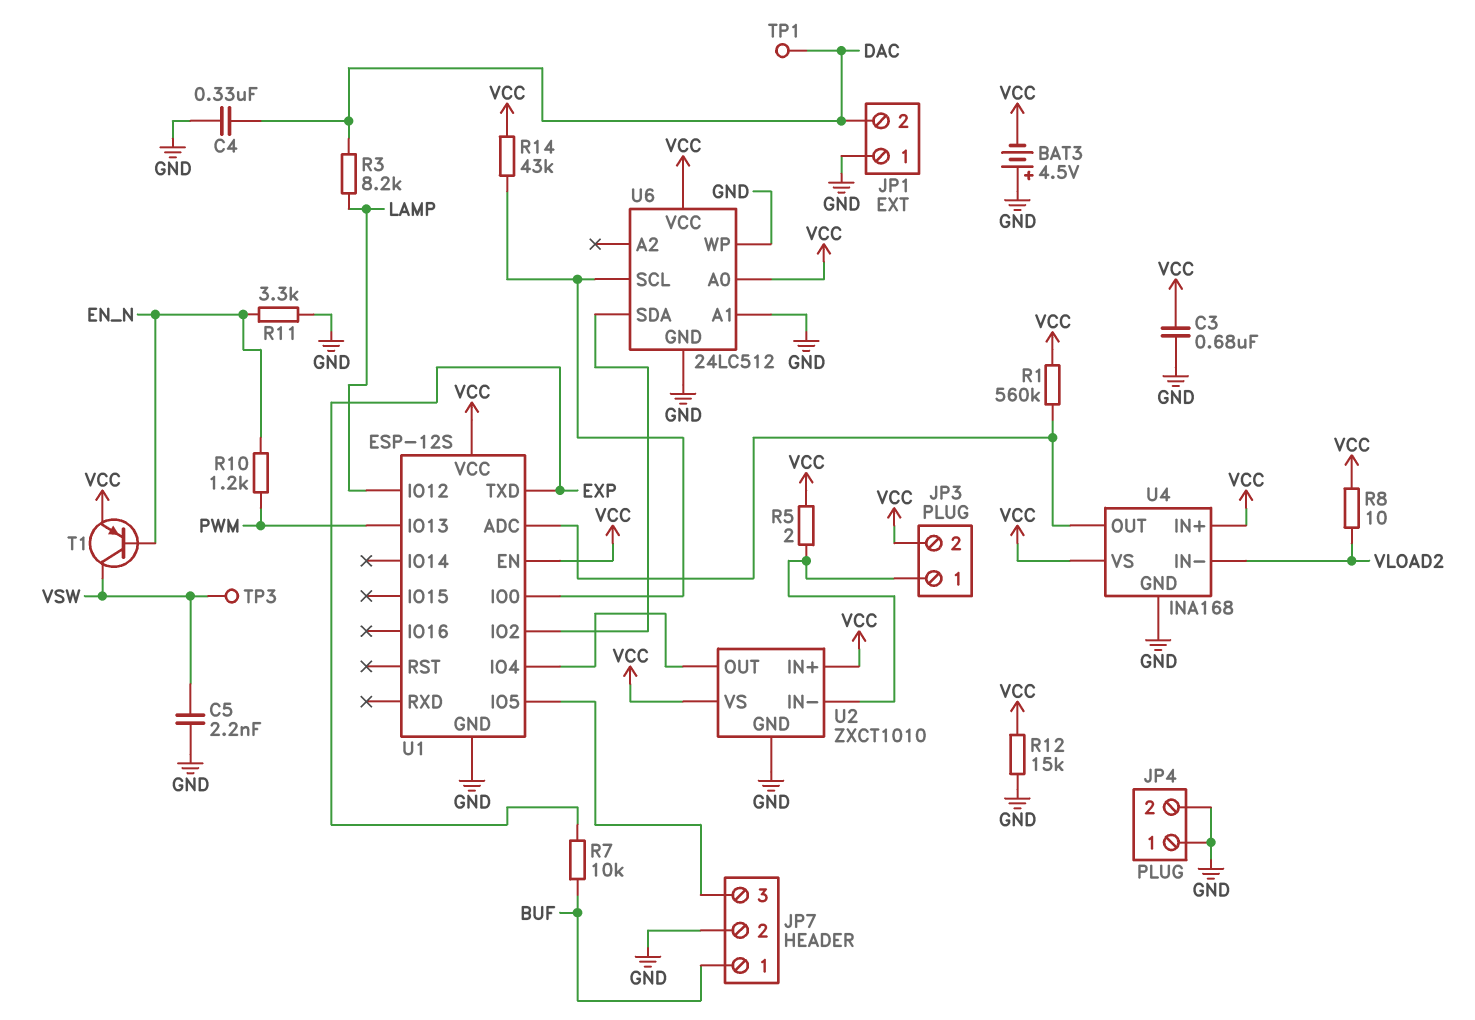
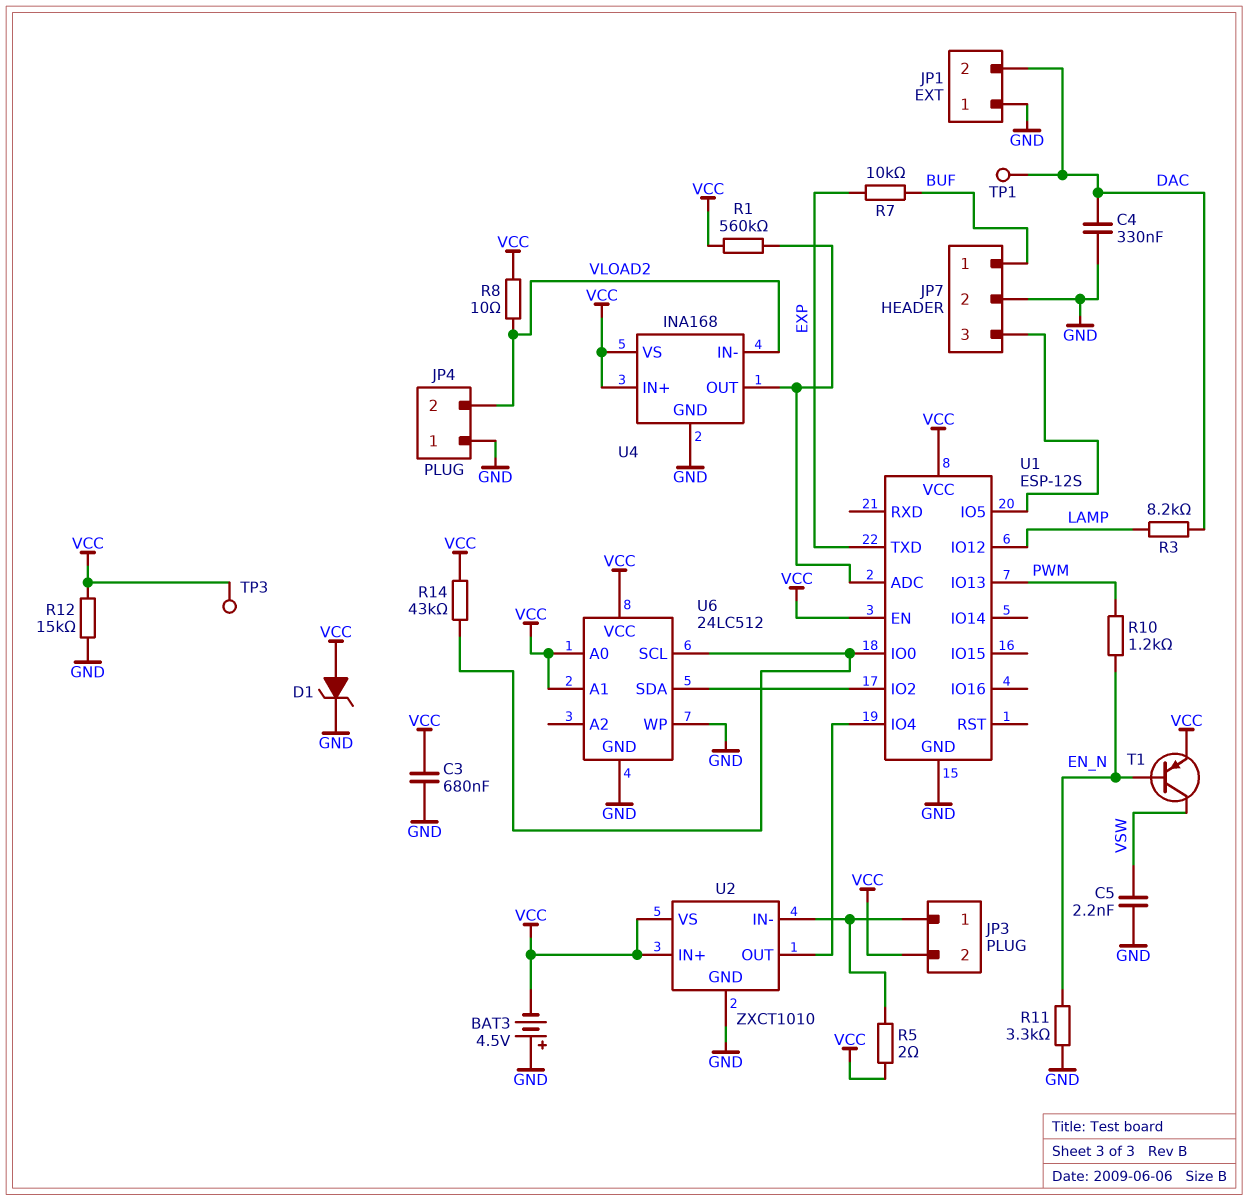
D1: none -> zener (A VCC, K GND)
JP4 pin 2: GND -> VLOAD2
TP3: test point (VSW) -> test point (VCC)
U6 pin A1: GND -> VCC

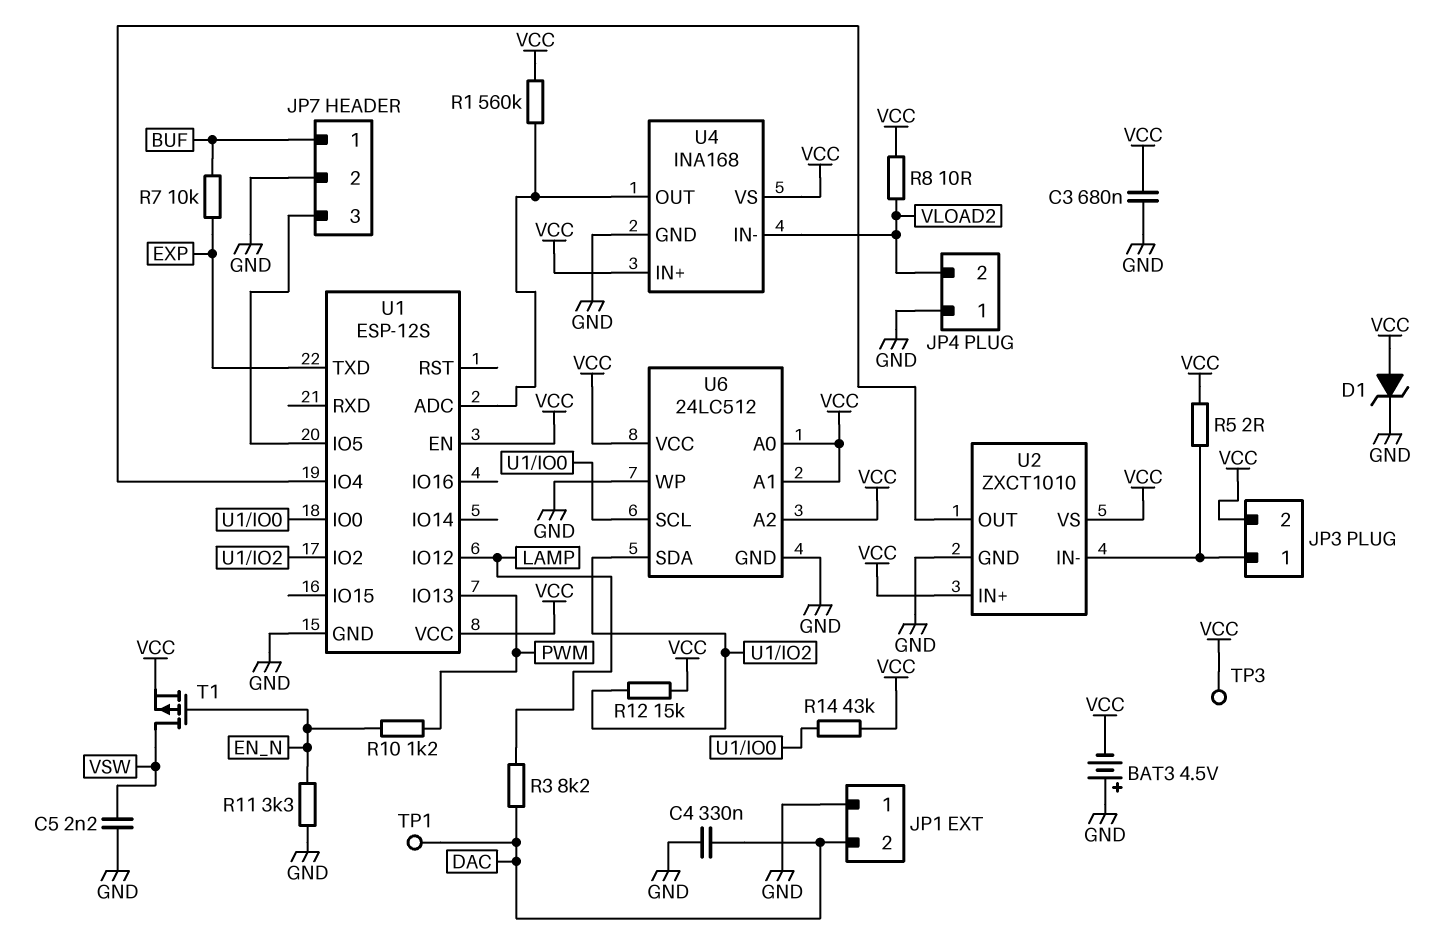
R12: 15k (GND, VCC) -> 15k (U1/IO2, VCC)
T1: PNP (B EN_N, C VSW, E VCC) -> PMOS (G EN_N, D VSW, S VCC)
U6 pin A2: none -> VCC

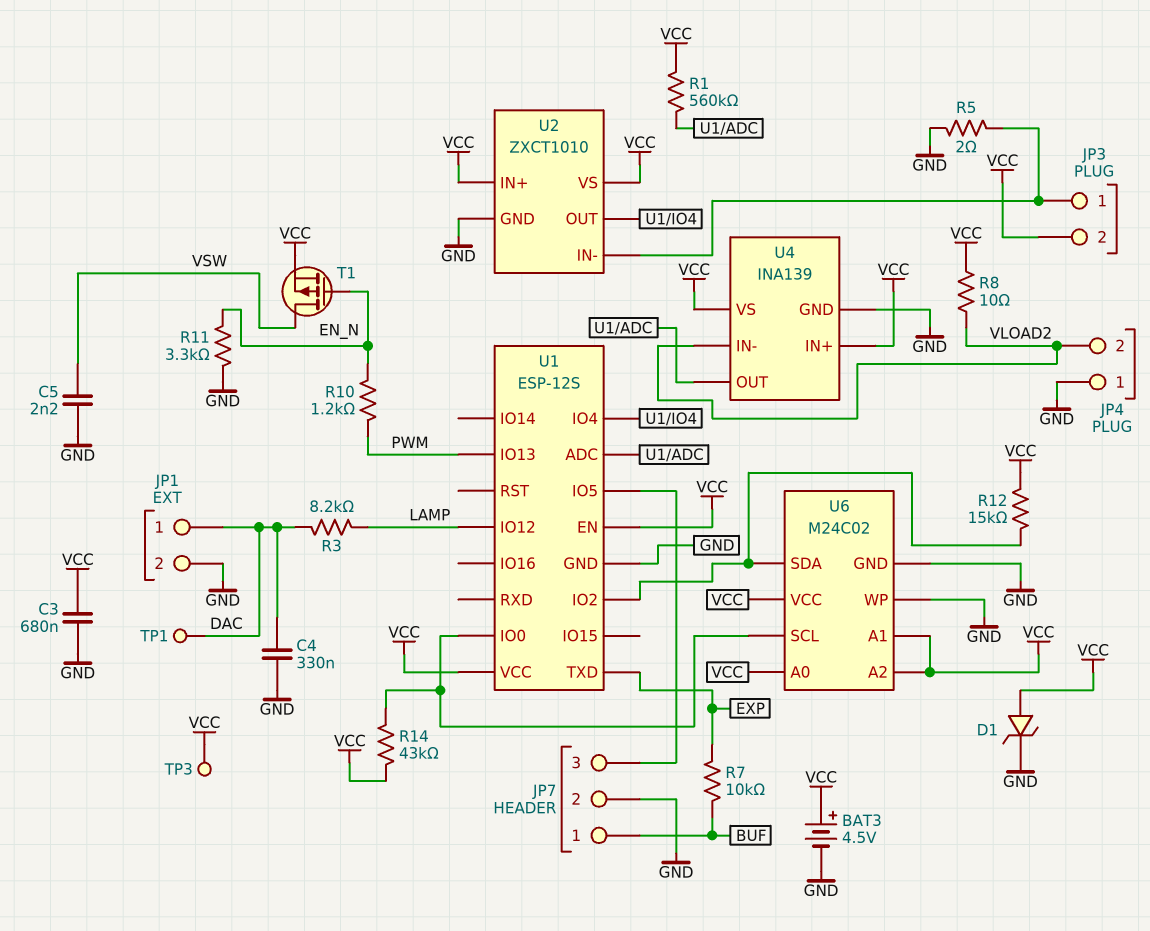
BAT3: 4.5V (plus GND, minus VCC) -> 4.5V (plus VCC, minus GND)
JP1 pin 1: GND -> DAC
JP1 pin 2: DAC -> GND
R5: 2 (JP3/1, VCC) -> 2 (GND, JP3/1)
U4: INA168 -> INA139
U6: 24LC512 -> M24C02

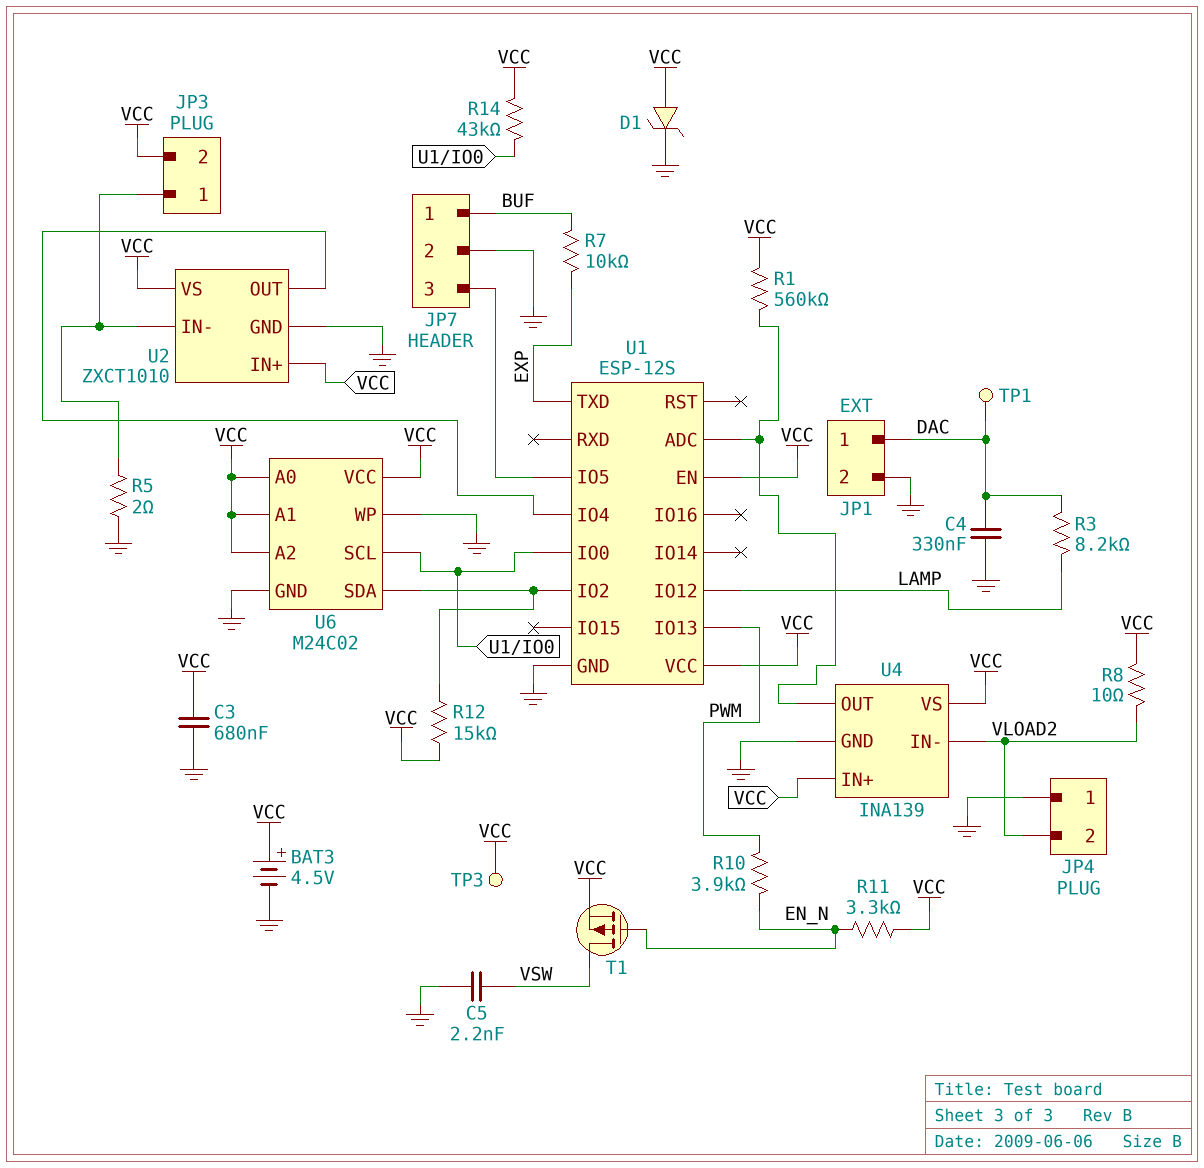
R10: 1.2k (EN_N, PWM) -> 3.9k (EN_N, PWM)
R11: 3.3k (EN_N, GND) -> 3.3k (EN_N, VCC)

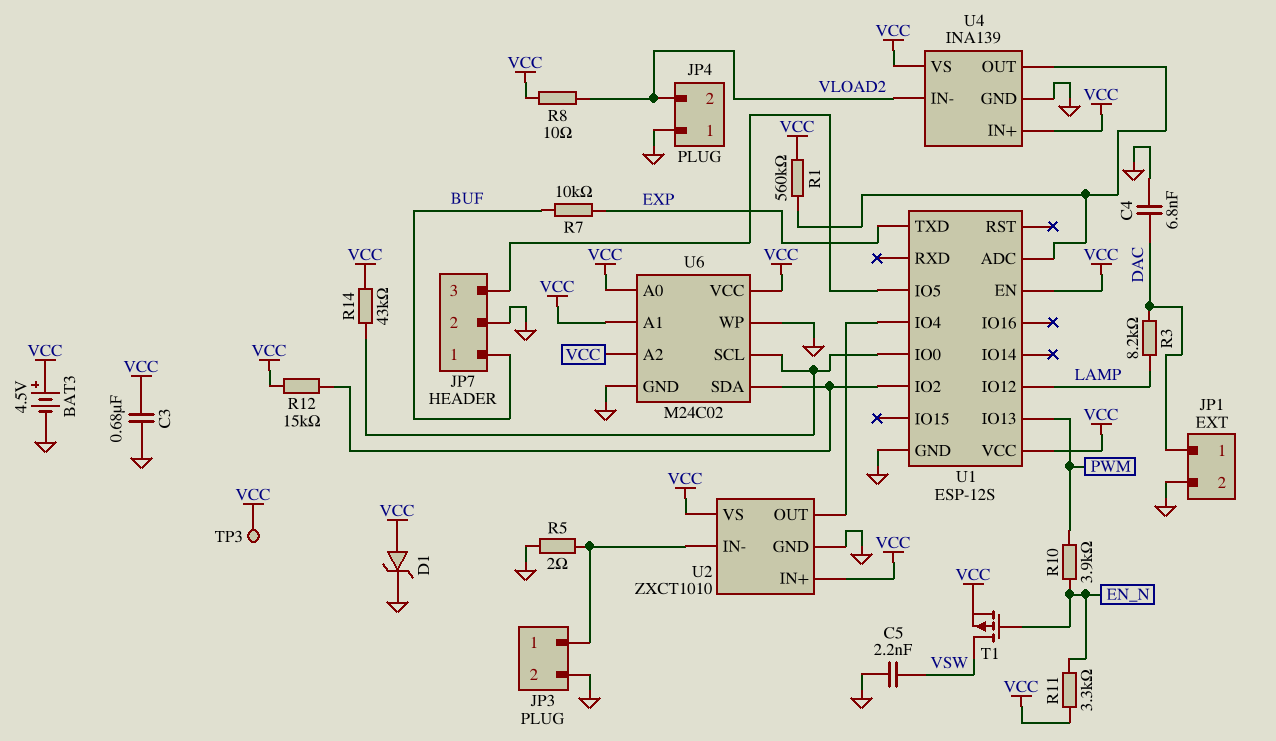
C4: 330nF (DAC, GND) -> 6.8nF (DAC, GND)
JP3 pin 2: VCC -> GND
TP1: test point (DAC) -> none

